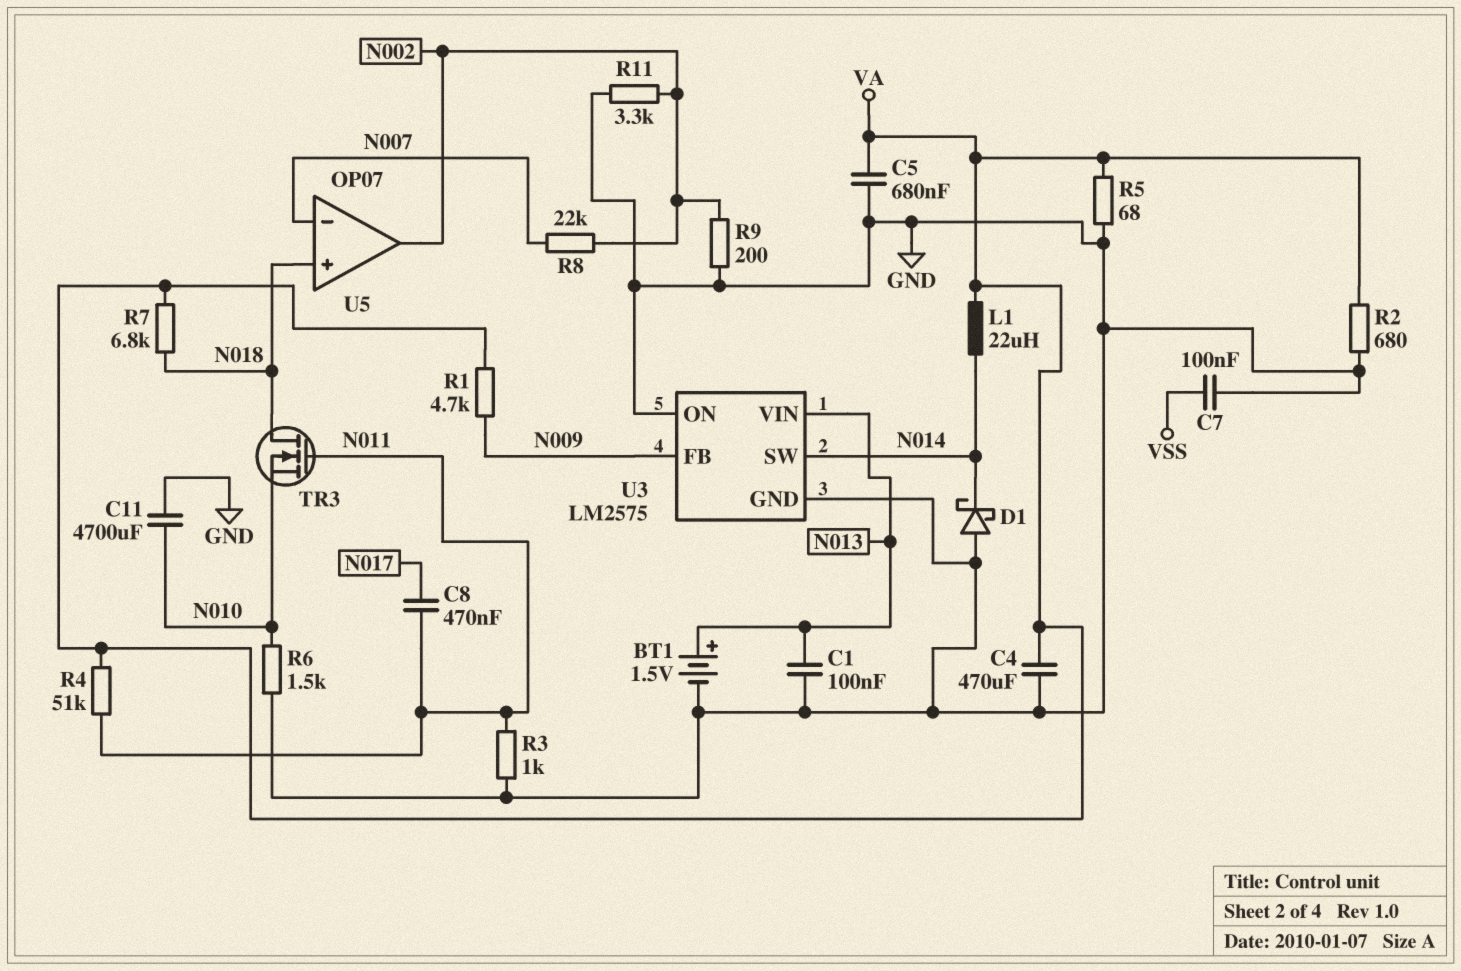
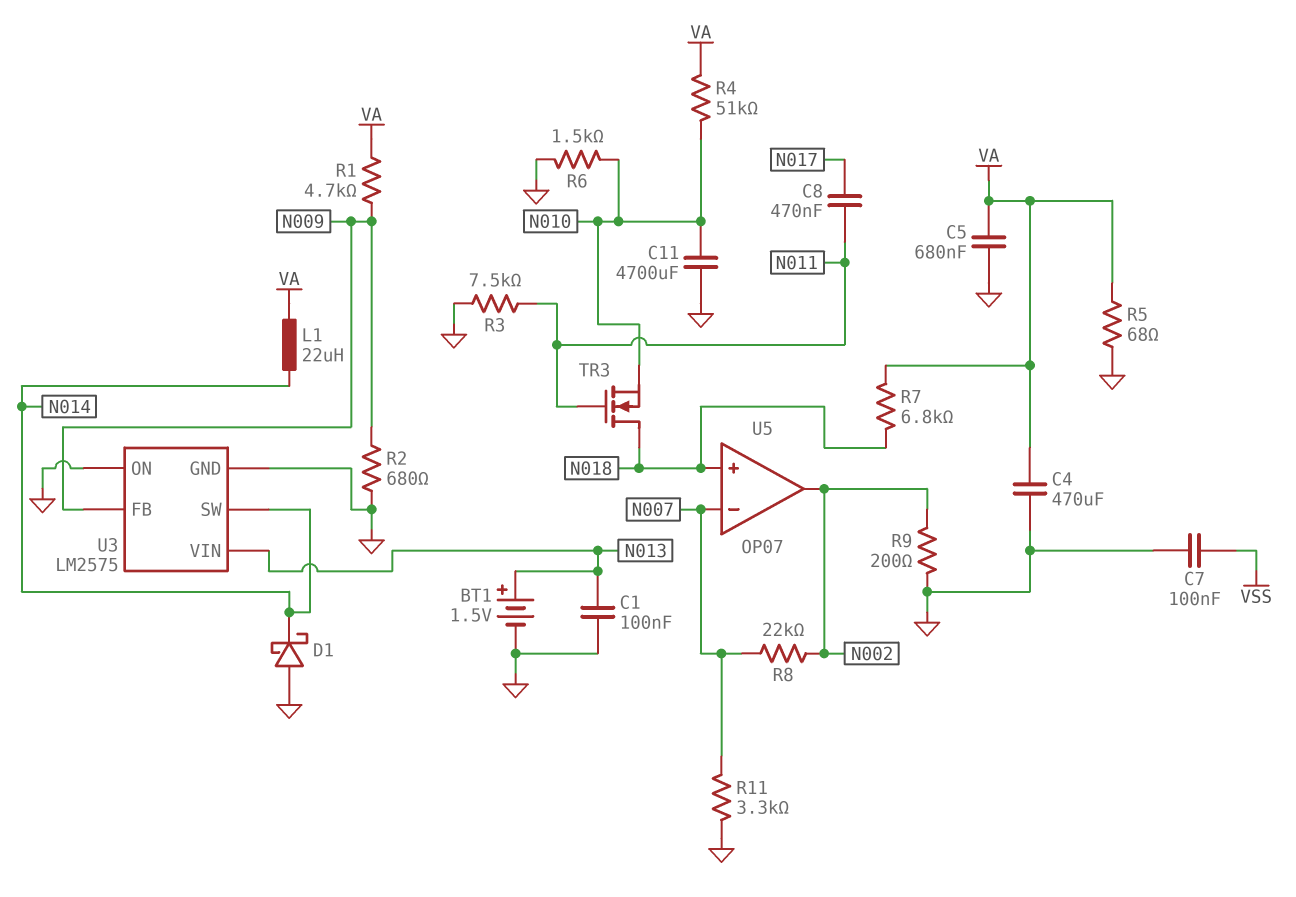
R2: 680 (GND, VA) -> 680 (GND, N009)
R3: 1k (GND, N011) -> 7.5k (GND, N011)
R4: 51k (N011, VA) -> 51k (N010, VA)
R11: 3.3k (GND, N002) -> 3.3k (GND, N007)

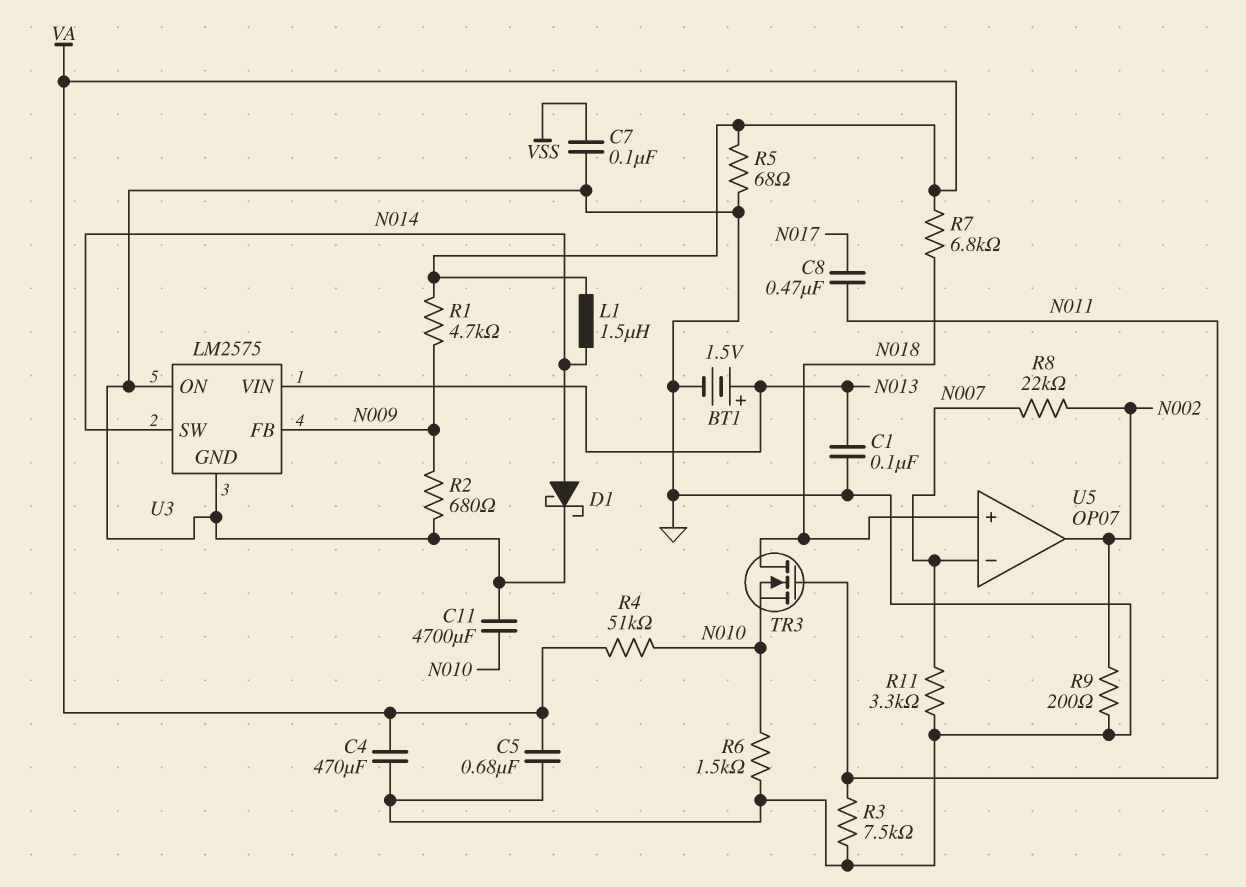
D1: schottky (A GND, K N014) -> schottky (A N014, K GND)
L1: 22uH (N014, VA) -> 1.5uH (N014, VA)

